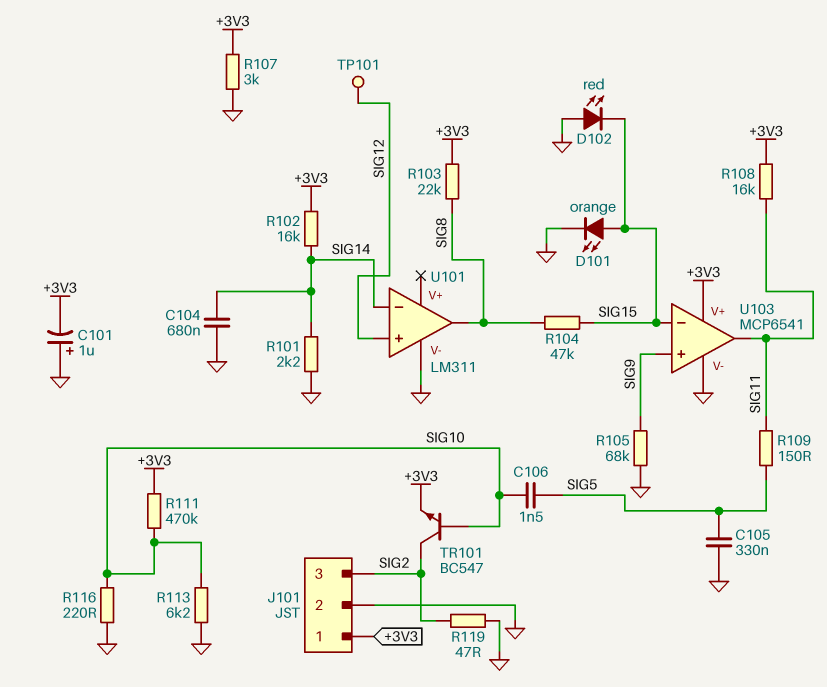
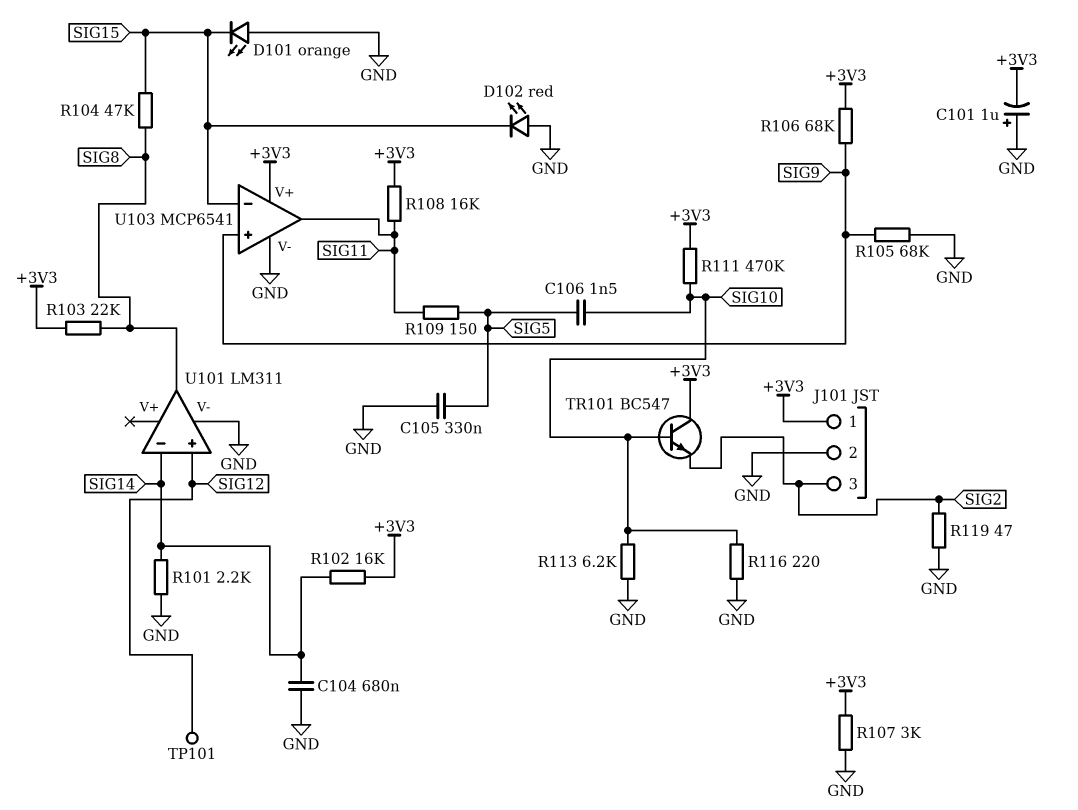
D101: LED orange (A SIG15, K GND) -> LED orange (A GND, K SIG15)
R106: none -> 68k (+3V3, SIG9)
TR101: NPN BC547 (B SIG10, C SIG2, E +3V3) -> NPN BC547 (B SIG10, C +3V3, E SIG2)

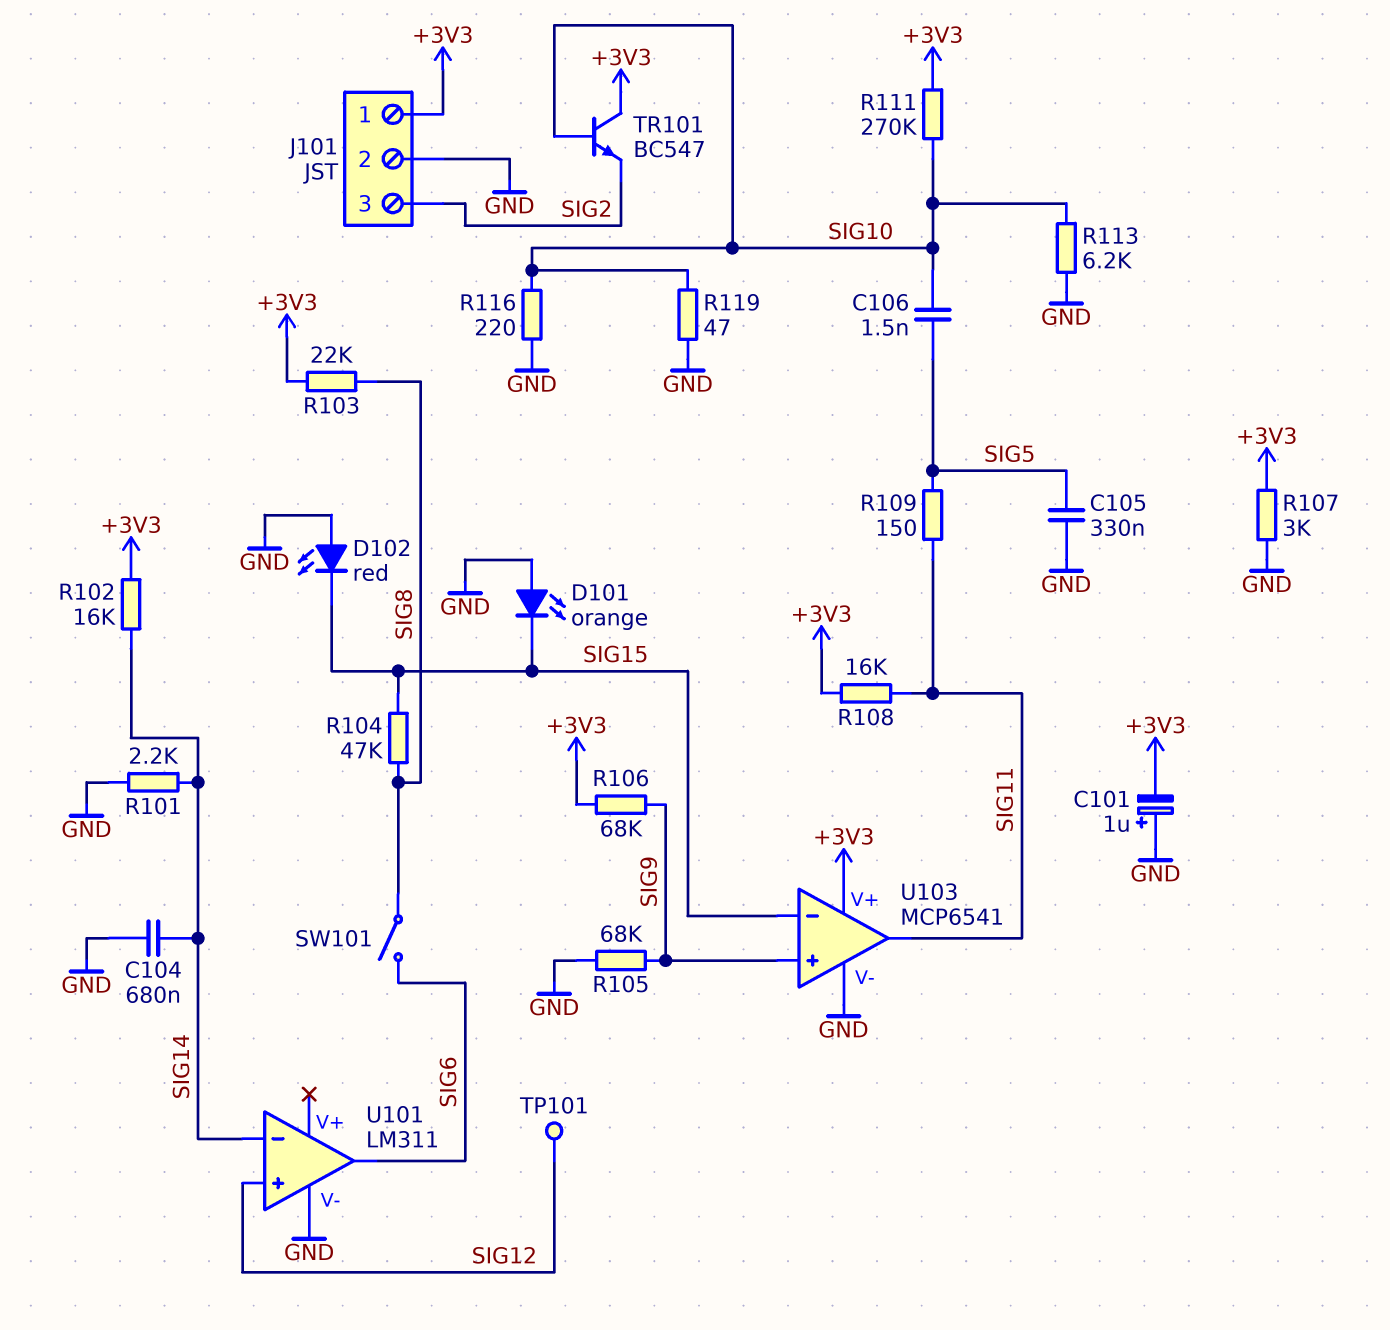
R111: 470k (+3V3, SIG10) -> 270k (+3V3, SIG10)
R119: 47 (GND, SIG2) -> 47 (GND, SIG10)
SW101: none -> switch (SIG6, SIG8)
U101 pin out: SIG8 -> SIG6

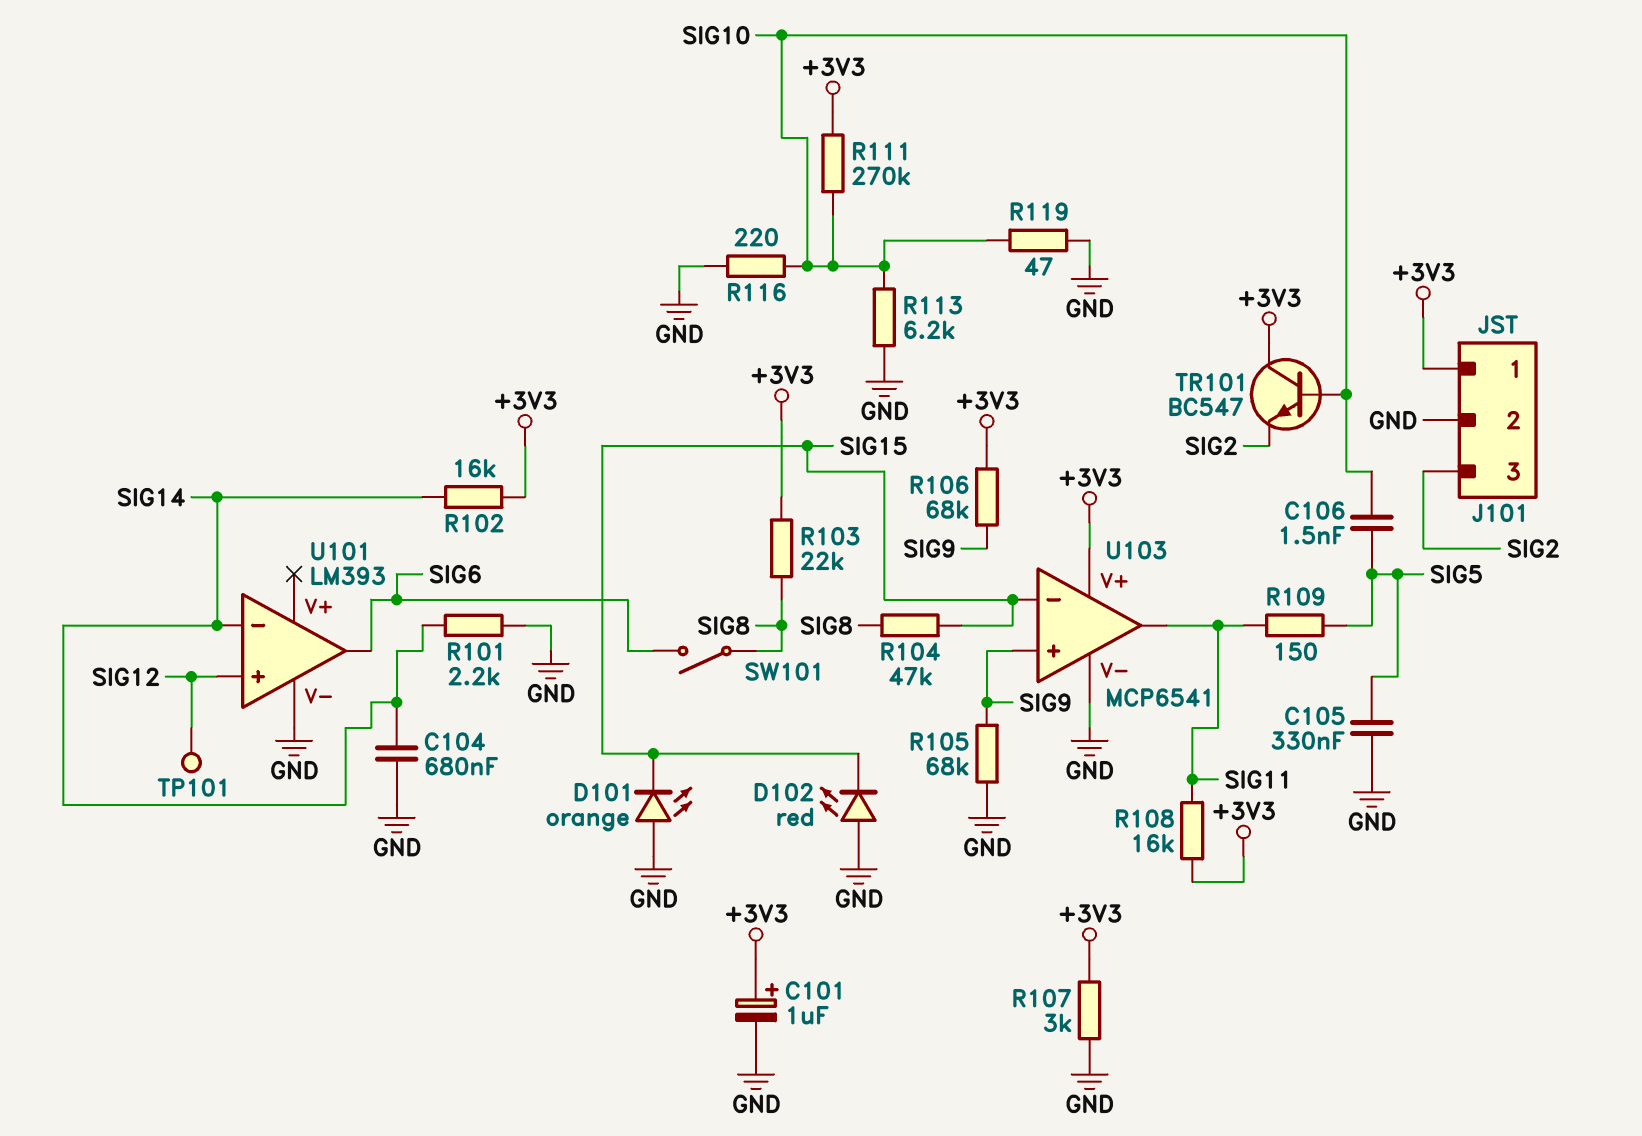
C101: 1uF (plus GND, minus +3V3) -> 1uF (plus +3V3, minus GND)
U101: LM311 -> LM393

